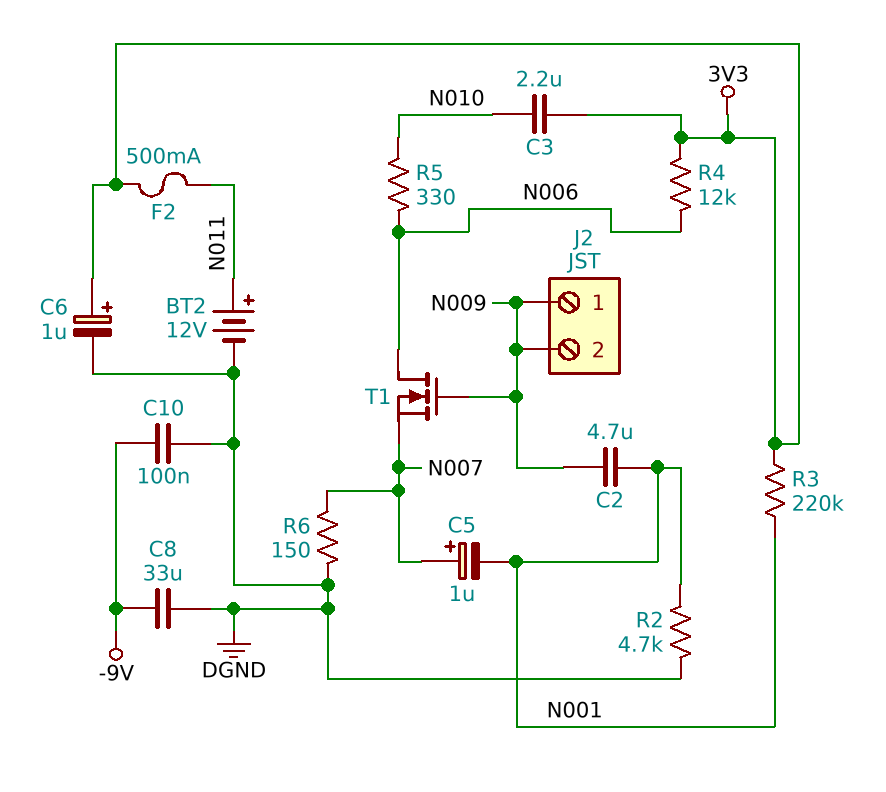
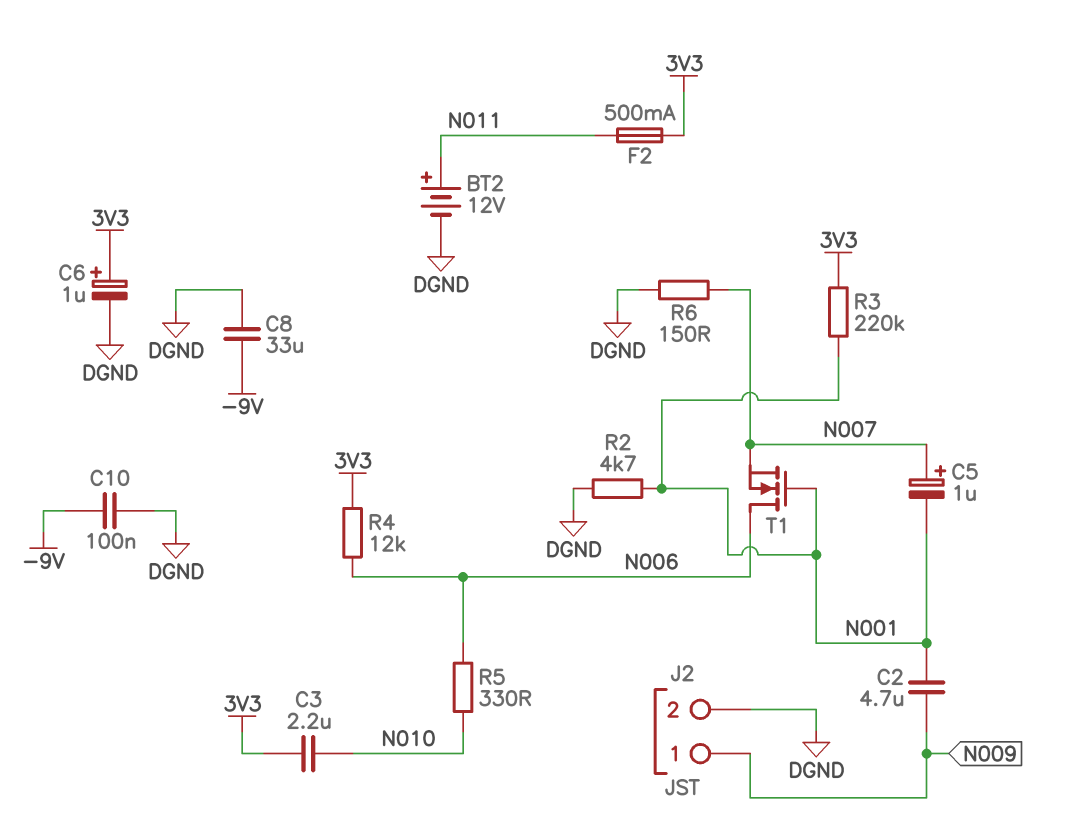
J2 pin 2: N009 -> DGND
T1: NMOS (G N009, D N006, S N007) -> NMOS (G N001, D N006, S N007)

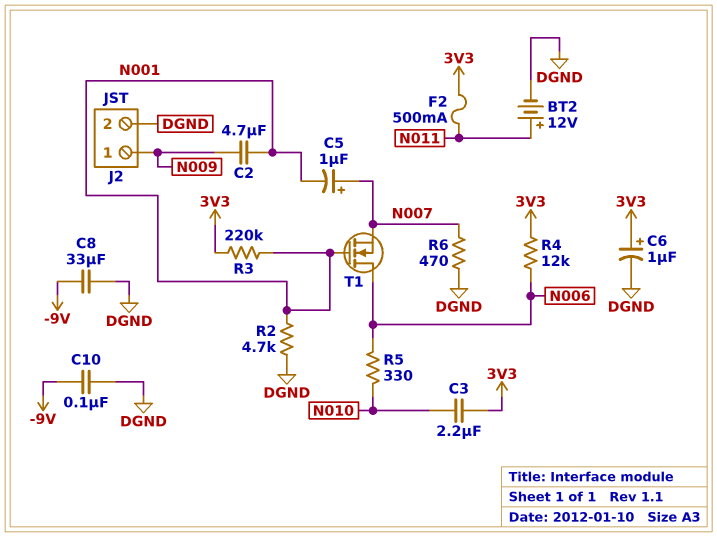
R6: 150 (DGND, N007) -> 470 (DGND, N007)

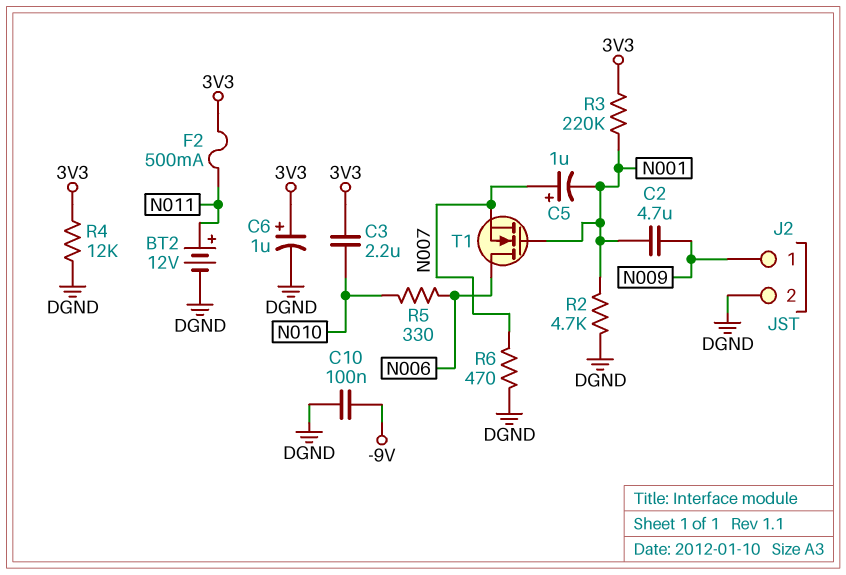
C8: 33uF (-9V, DGND) -> none
R4: 12k (3V3, N006) -> 12k (3V3, DGND)

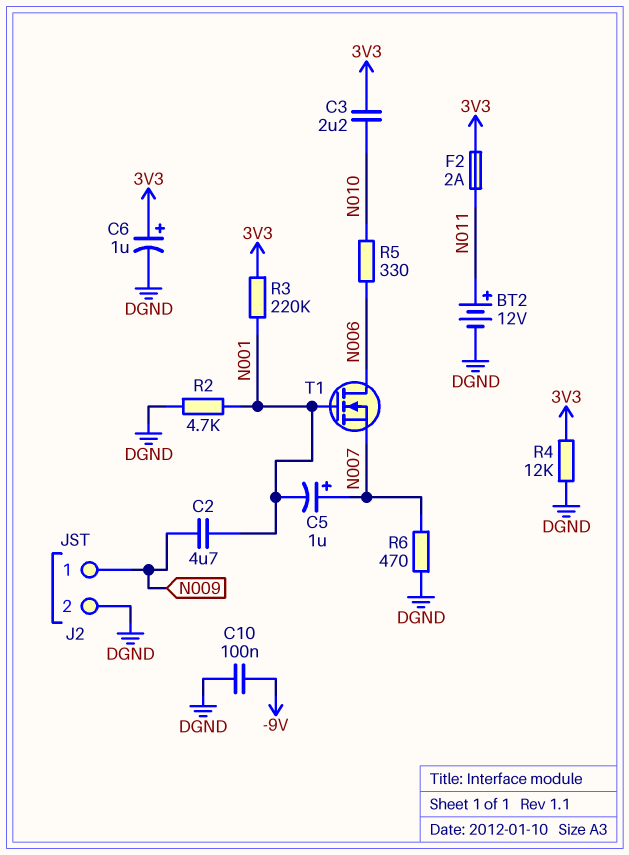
F2: 500mA (3V3, N011) -> 2A (3V3, N011)

